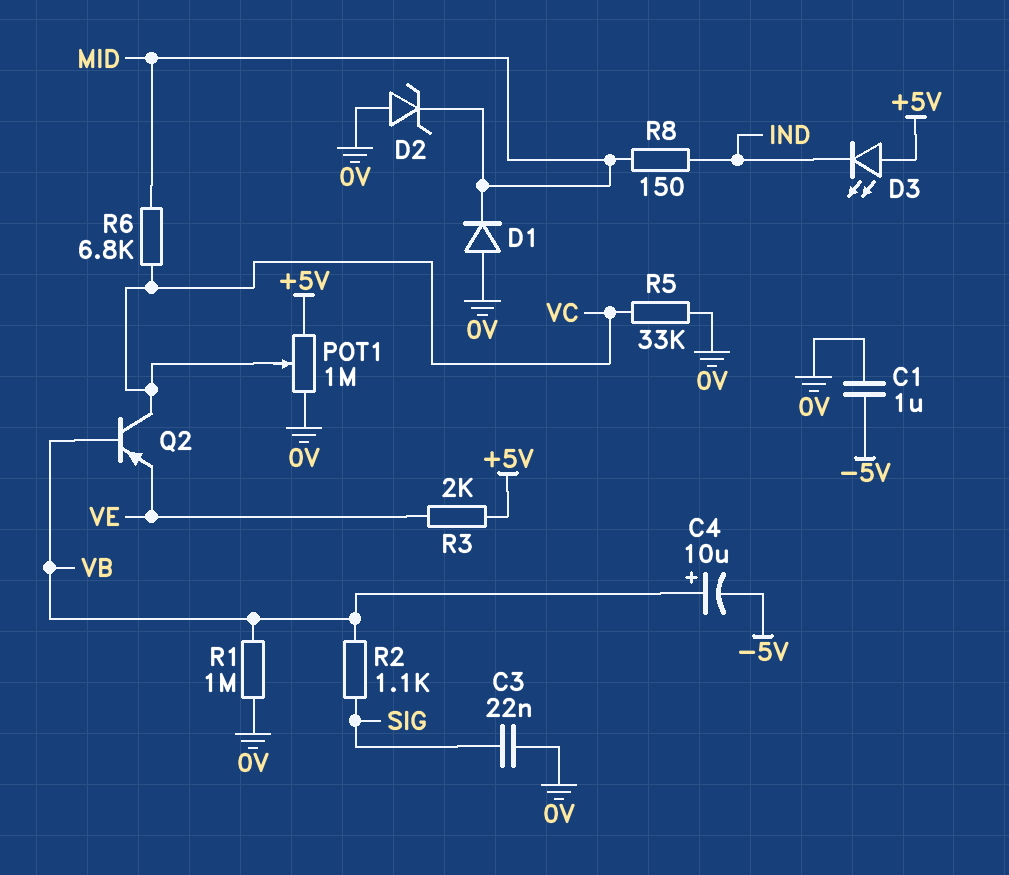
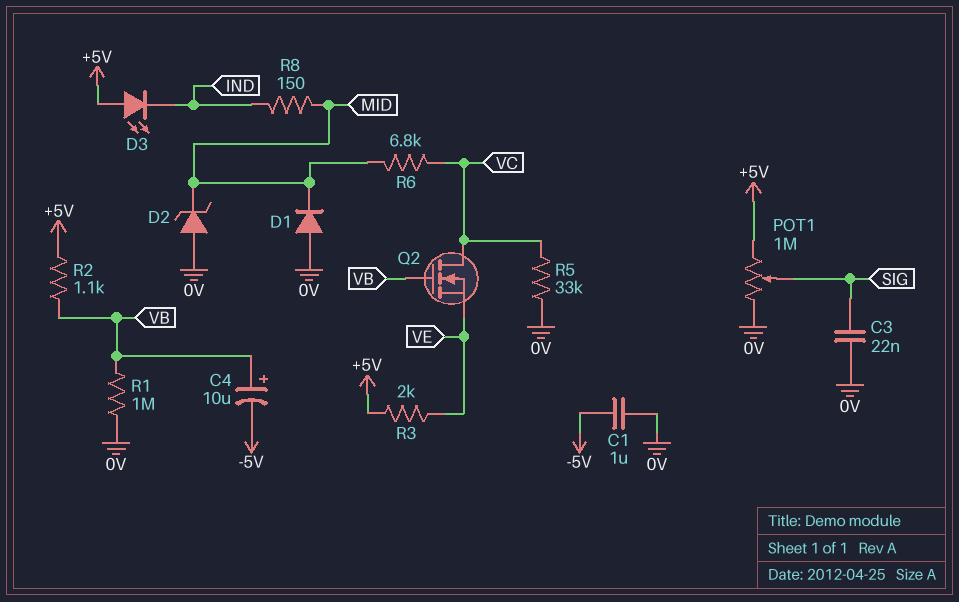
POT1: 1M (+5V, 0V, wiper VC) -> 1M (+5V, 0V, wiper SIG)
Q2: PNP (B VB, C VC, E VE) -> NMOS (G VB, D VC, S VE)
R2: 1.1k (SIG, VB) -> 1.1k (+5V, VB)

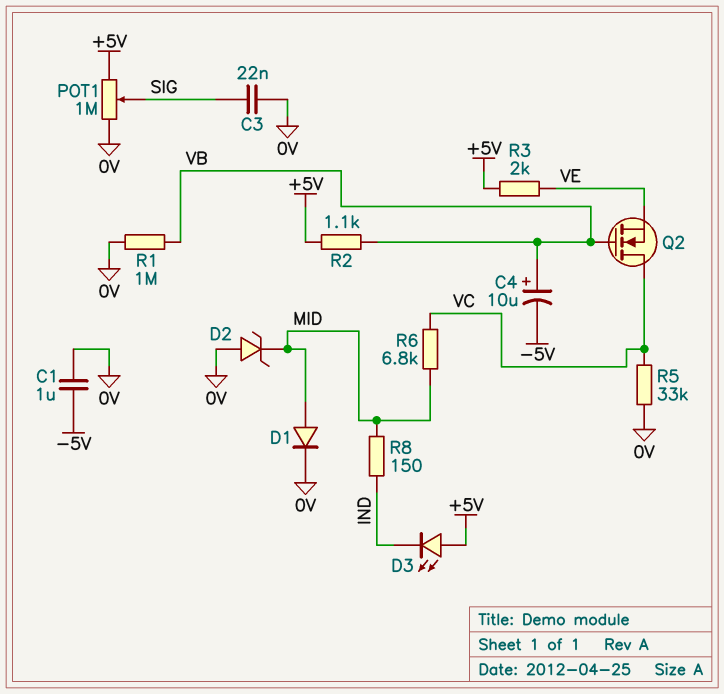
D1: diode (A 0V, K MID) -> diode (A MID, K 0V)

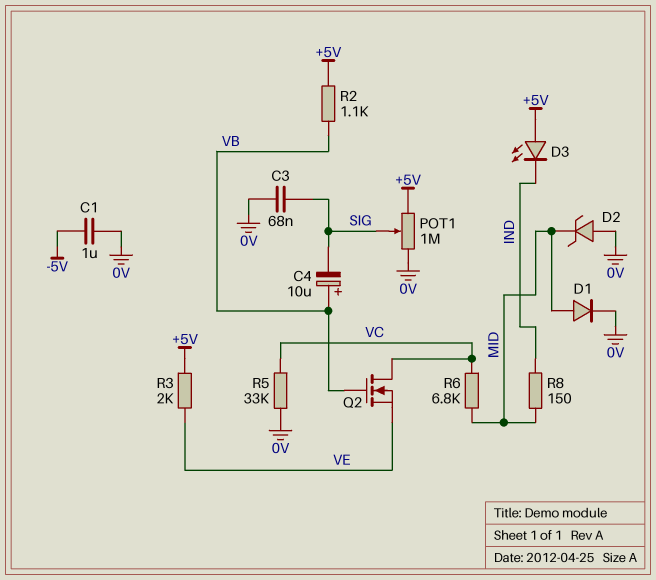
C3: 22nF (0V, SIG) -> 68nF (0V, SIG)
C4: 10uF (plus VB, minus -5V) -> 10uF (plus VB, minus SIG)
R1: 1M (0V, VB) -> none

